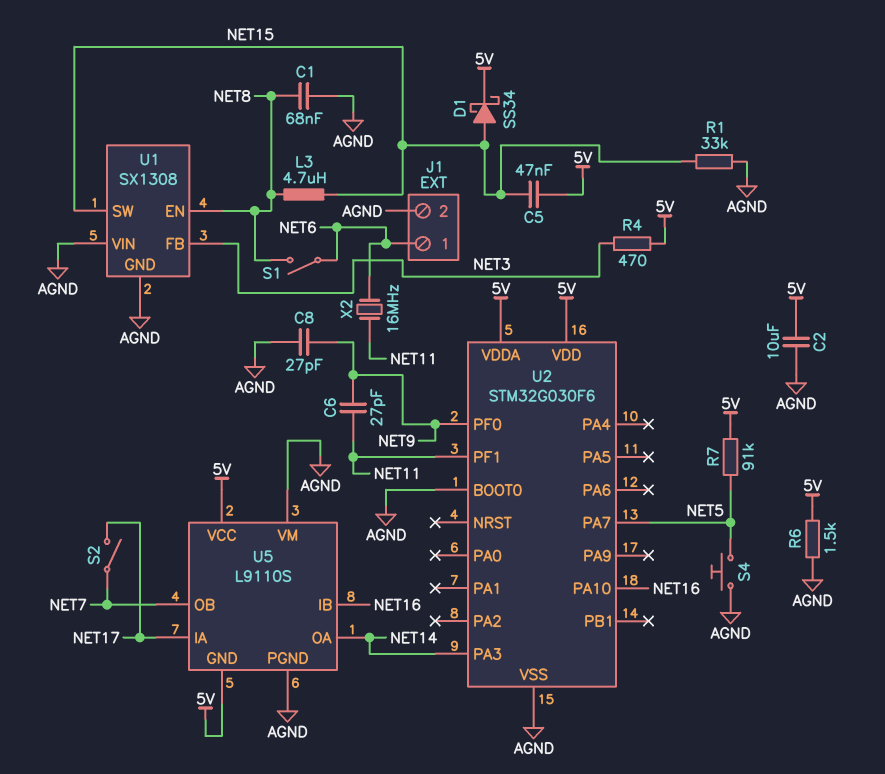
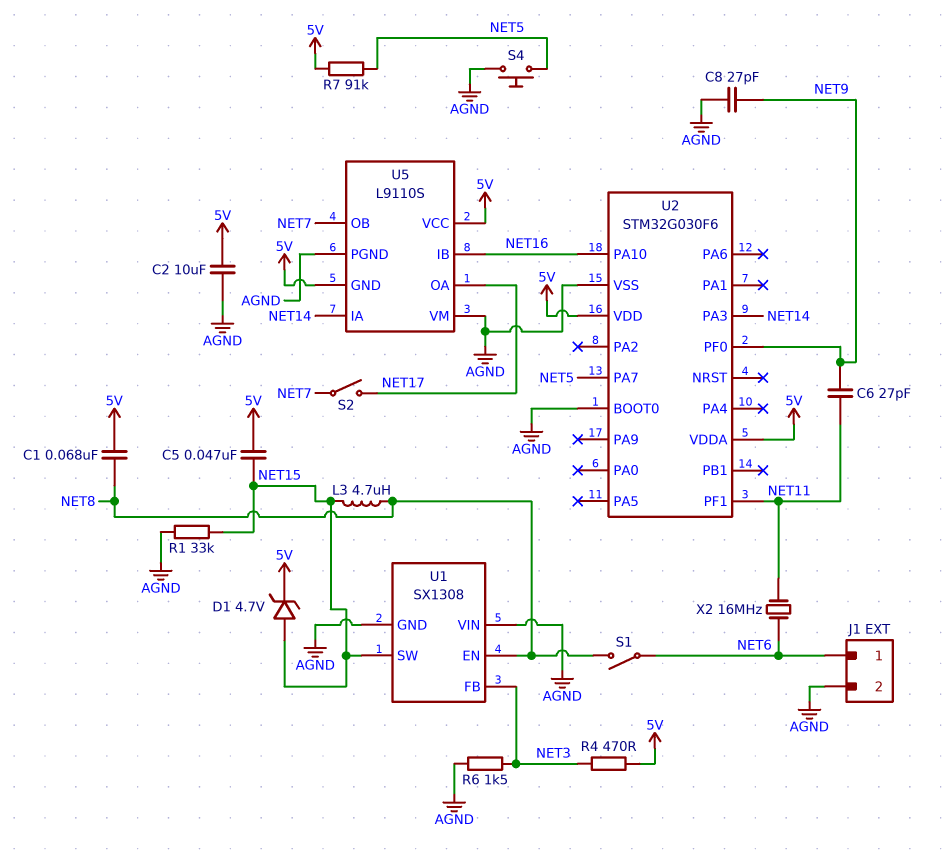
C1: 68nF (AGND, NET8) -> 68nF (5V, NET8)
D1: schottky SS34 (A NET15, K 5V) -> zener 4.7V (A NET15, K 5V)
R6: 1.5k (5V, AGND) -> 1.5k (AGND, NET3)
U5 pin IA: NET17 -> NET14
U5 pin OA: NET14 -> NET17

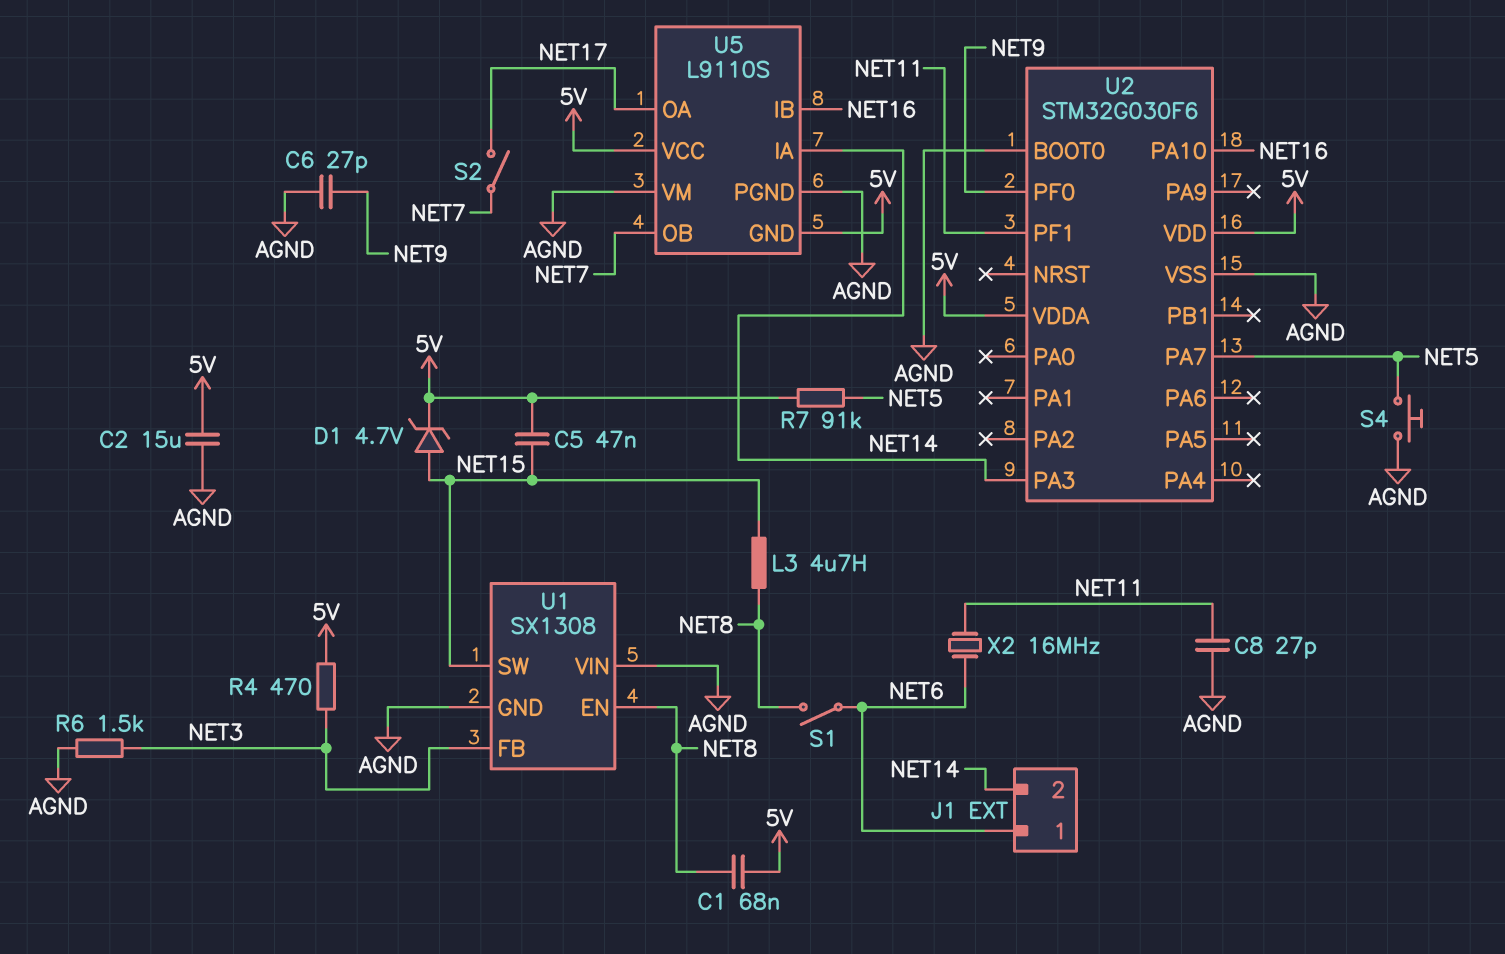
C2: 10uF (5V, AGND) -> 15uF (5V, AGND)
C6: 27pF (NET9, NET11) -> 27pF (AGND, NET9)
C8: 27pF (AGND, NET9) -> 27pF (AGND, NET11)
J1 pin 2: AGND -> NET14
R1: 33k (AGND, NET15) -> none

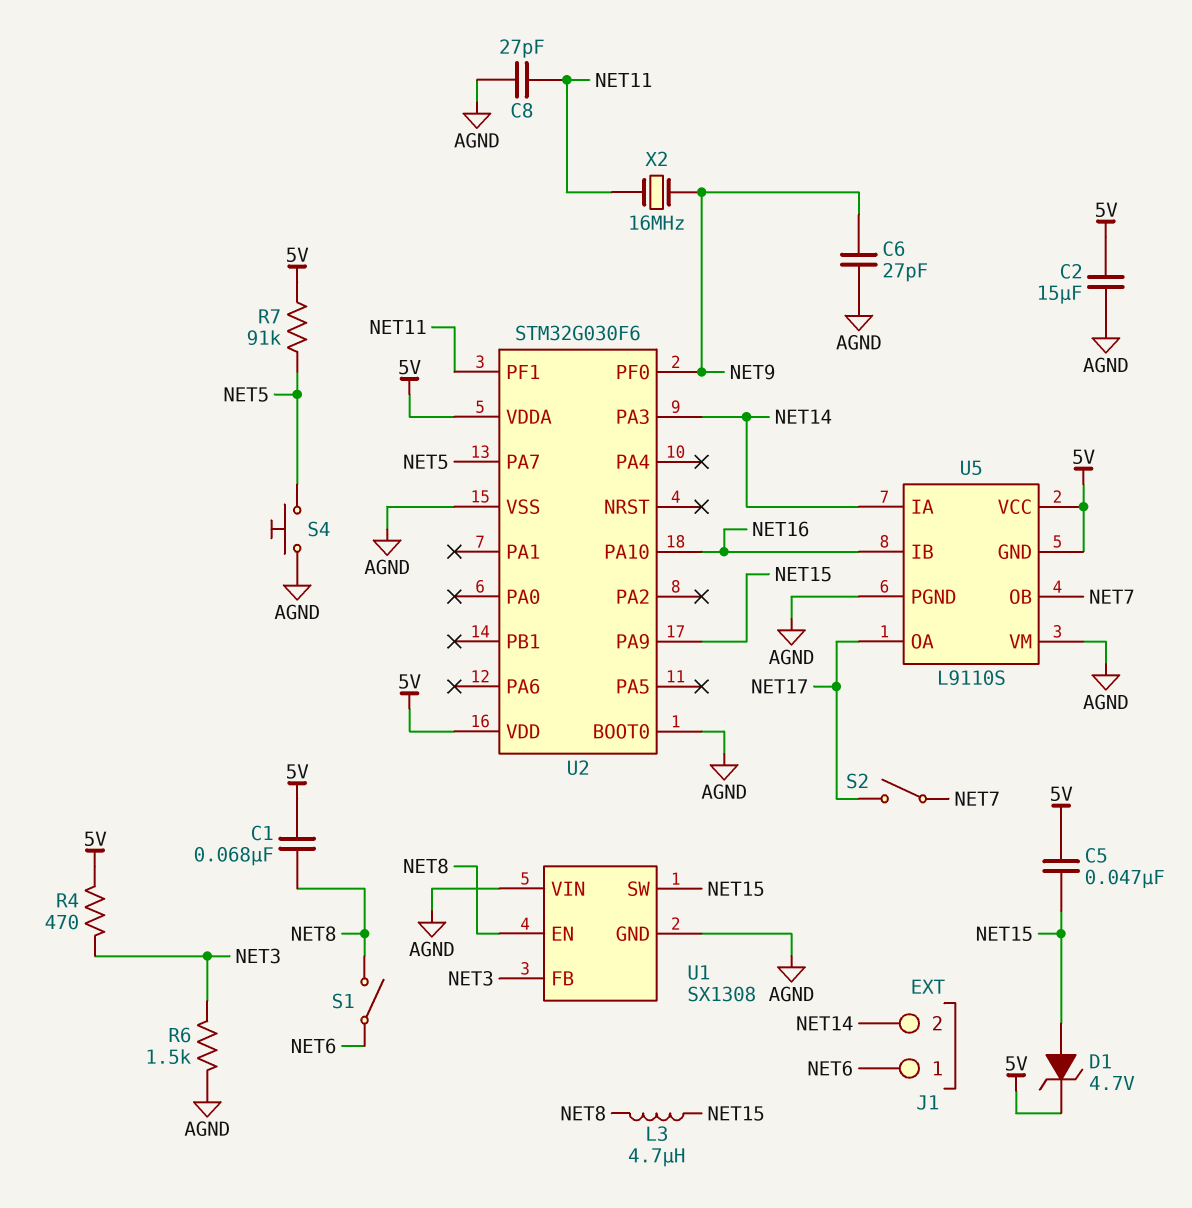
U2 pin PA9: none -> NET15
X2: 16MHz (NET6, NET11) -> 16MHz (NET9, NET11)

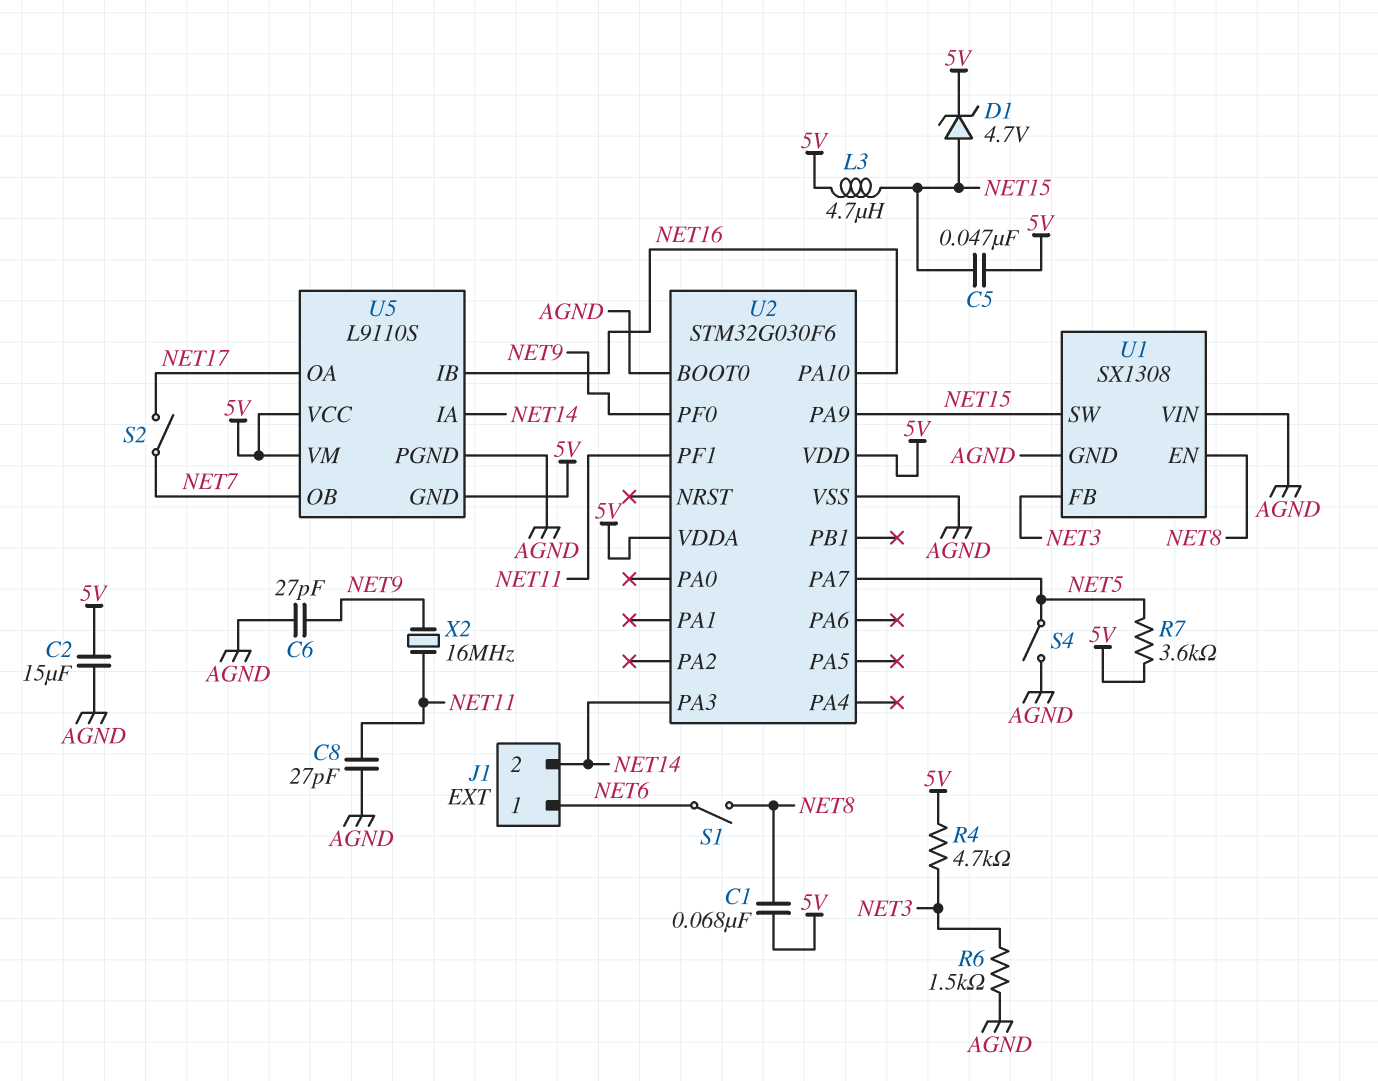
L3: 4.7uH (NET8, NET15) -> 4.7uH (5V, NET15)
R4: 470 (5V, NET3) -> 4.7k (5V, NET3)
R7: 91k (5V, NET5) -> 3.6k (5V, NET5)
S4: button (AGND, NET5) -> switch (AGND, NET5)
U5 pin VM: AGND -> 5V

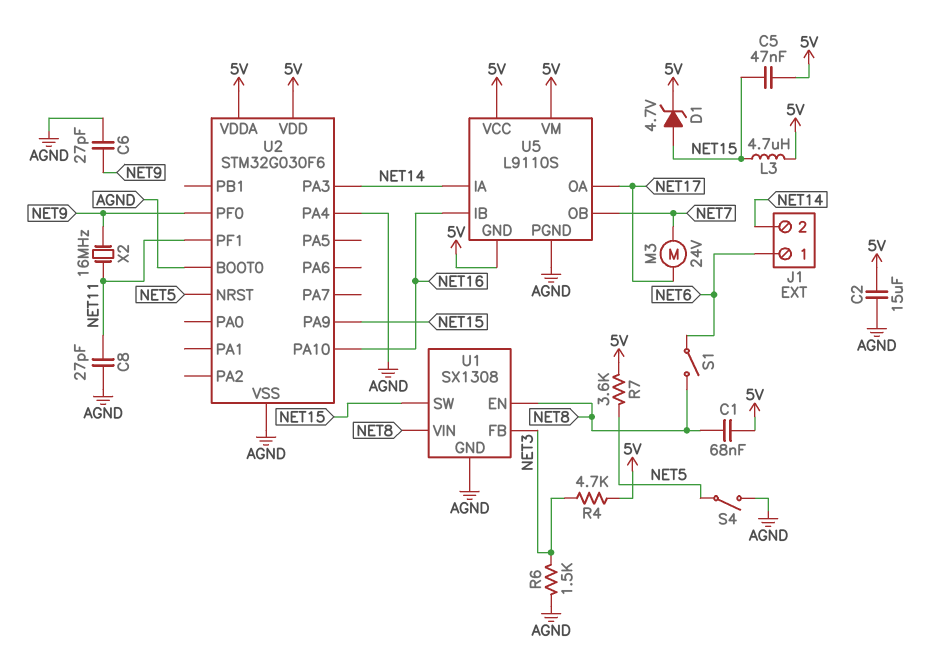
M3: none -> motor 24V (NET7, NET17)
S2: switch (NET7, NET17) -> none
U1 pin VIN: AGND -> NET8
U2 pin NRST: none -> NET5
U2 pin PA4: none -> AGND
U2 pin PA7: NET5 -> none

